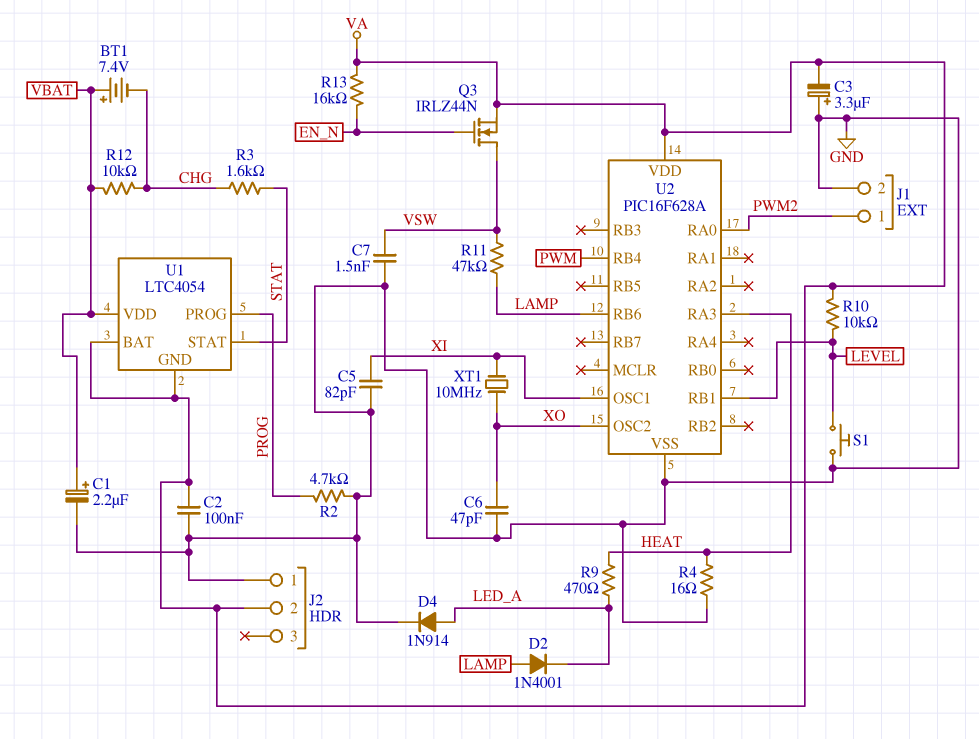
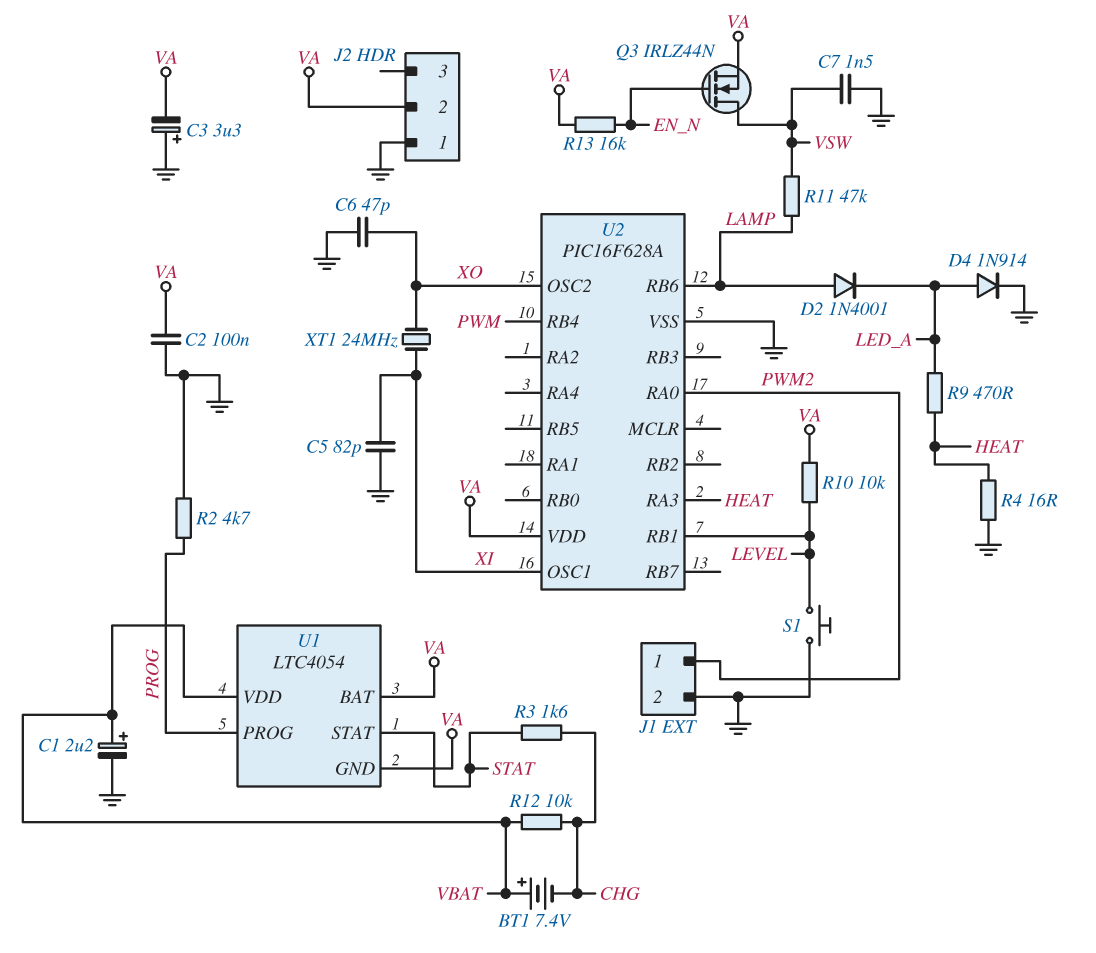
XT1: 10MHz (XI, XO) -> 24MHz (XI, XO)

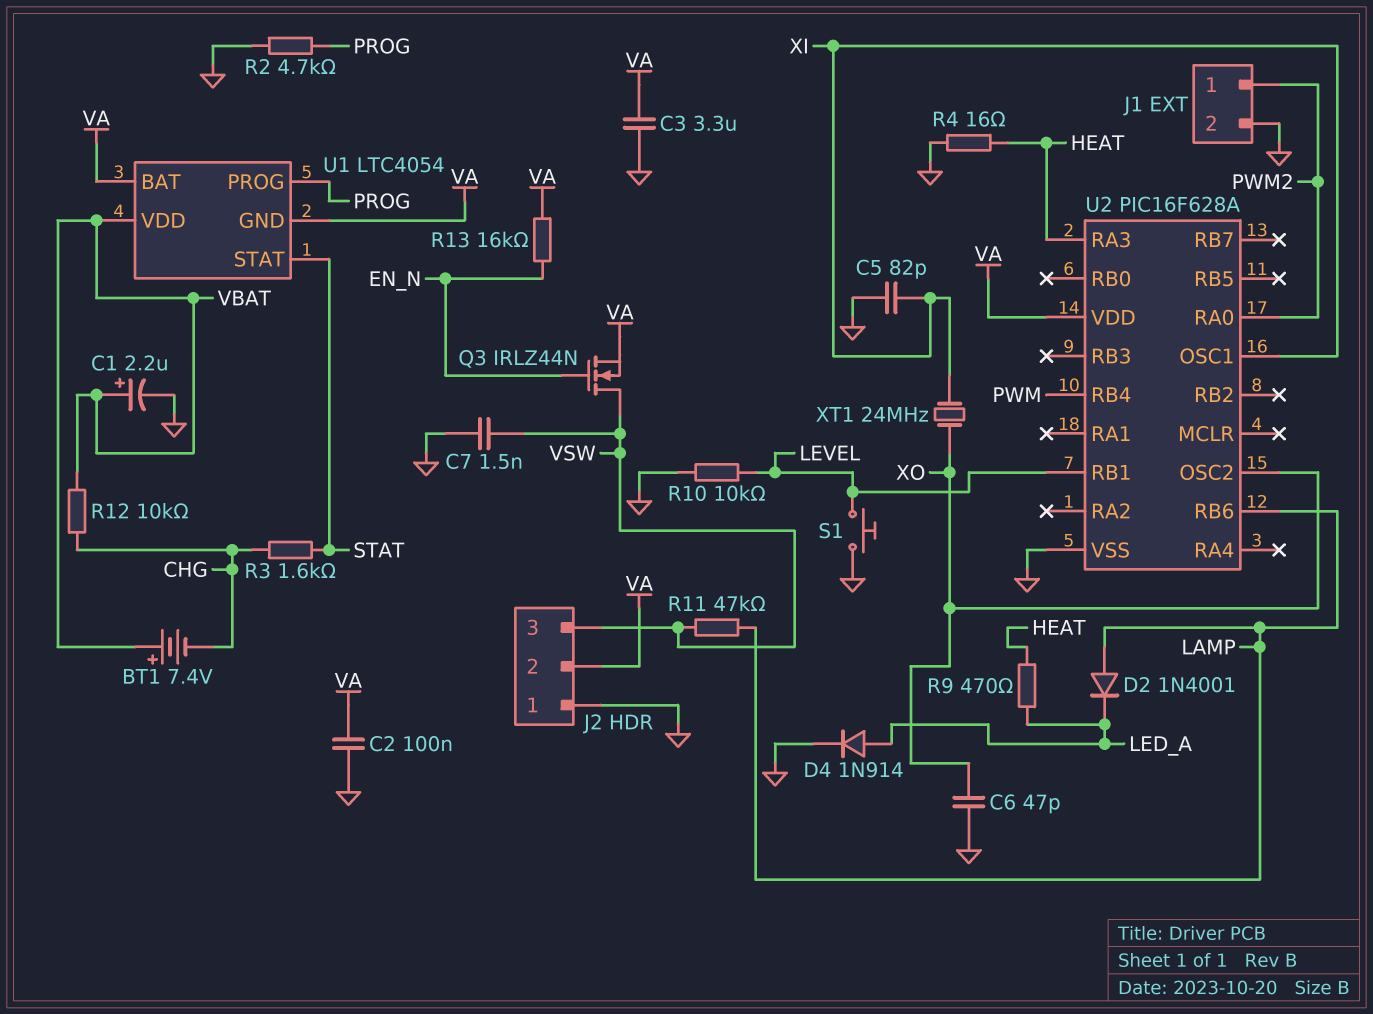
C3: 3.3uF (plus GND, minus VA) -> 3.3uF (GND, VA)
J2 pin 3: none -> VSW
R10: 10k (LEVEL, VA) -> 10k (GND, LEVEL)

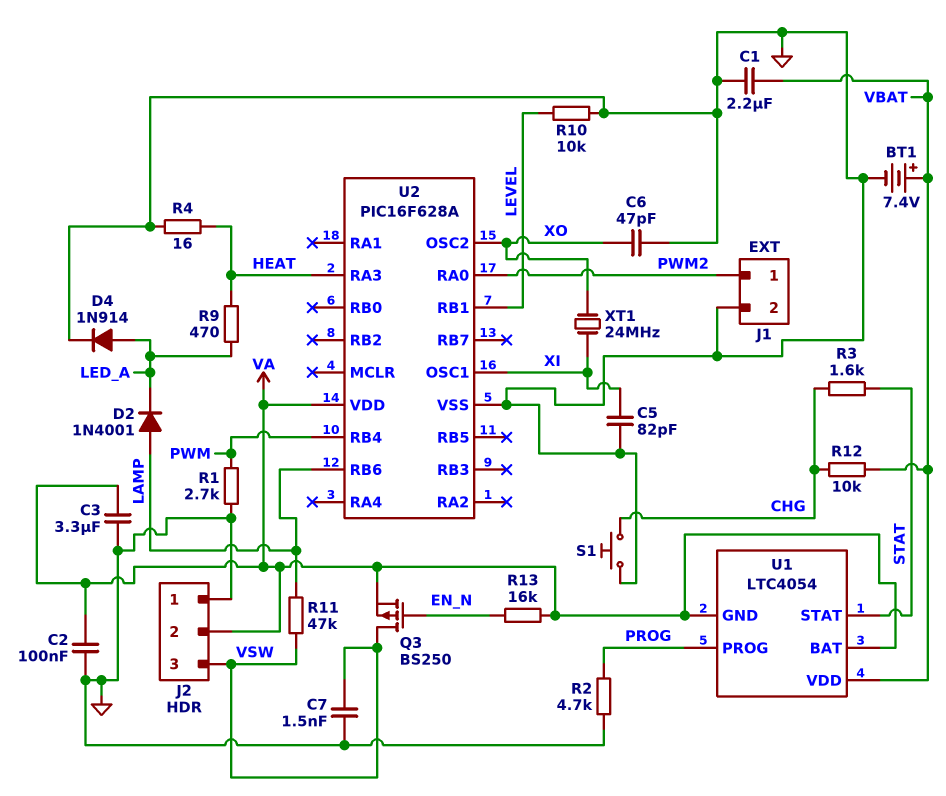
BT1: 7.4V (plus VBAT, minus CHG) -> 7.4V (plus VBAT, minus GND)
C1: 2.2uF (plus VBAT, minus GND) -> 2.2uF (GND, VBAT)
Q3: NMOS IRLZ44N (G EN_N, D VSW, S VA) -> PMOS BS250 (G EN_N, D VSW, S VA)
R1: none -> 2.7k (GND, PWM)
S1: button (GND, LEVEL) -> button (CHG, GND)

